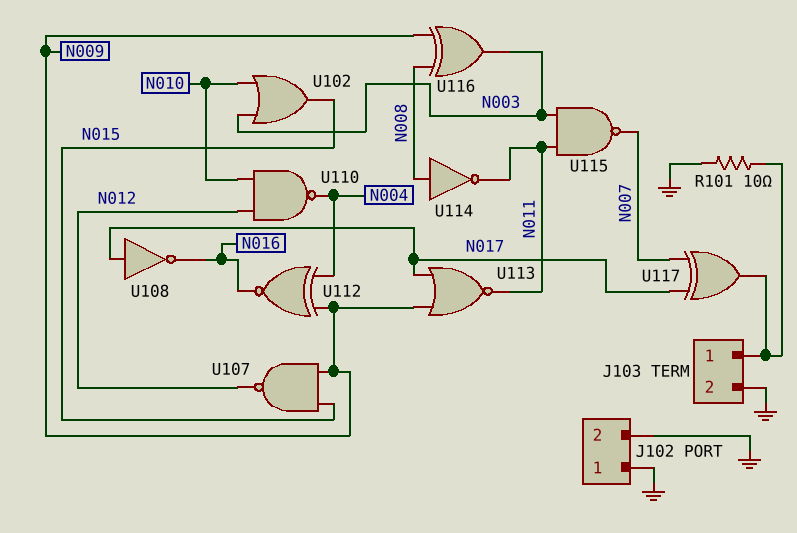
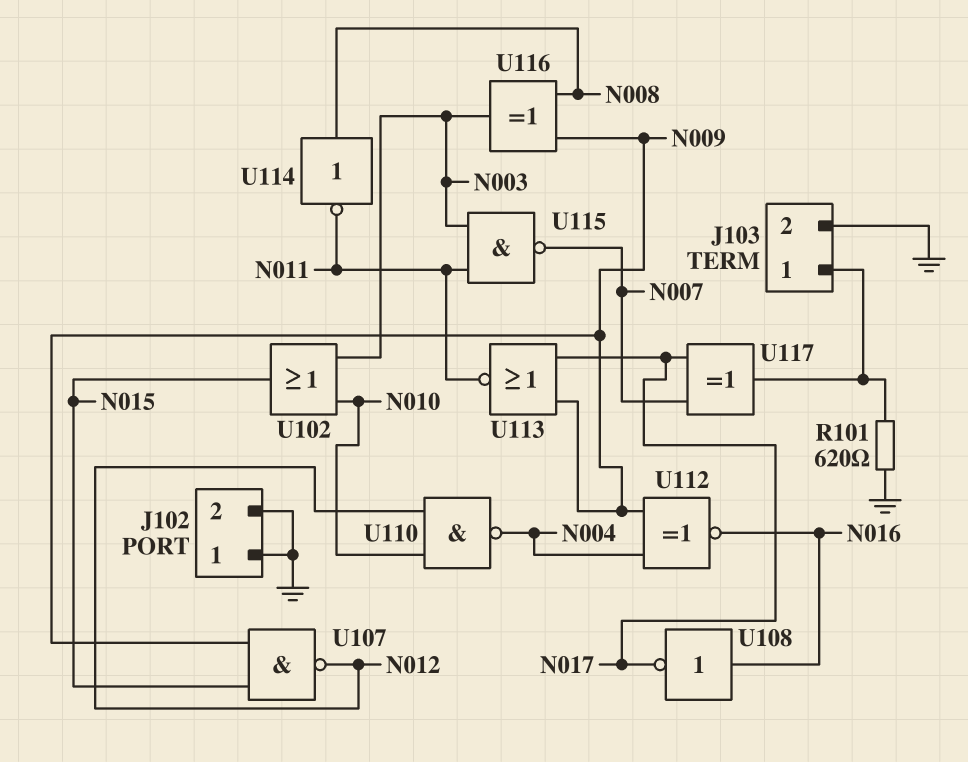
R101: 10 (GND, J103/1) -> 620 (GND, J103/1)
U108: NOT (in N017, out N016) -> NOT (in N016, out N017)

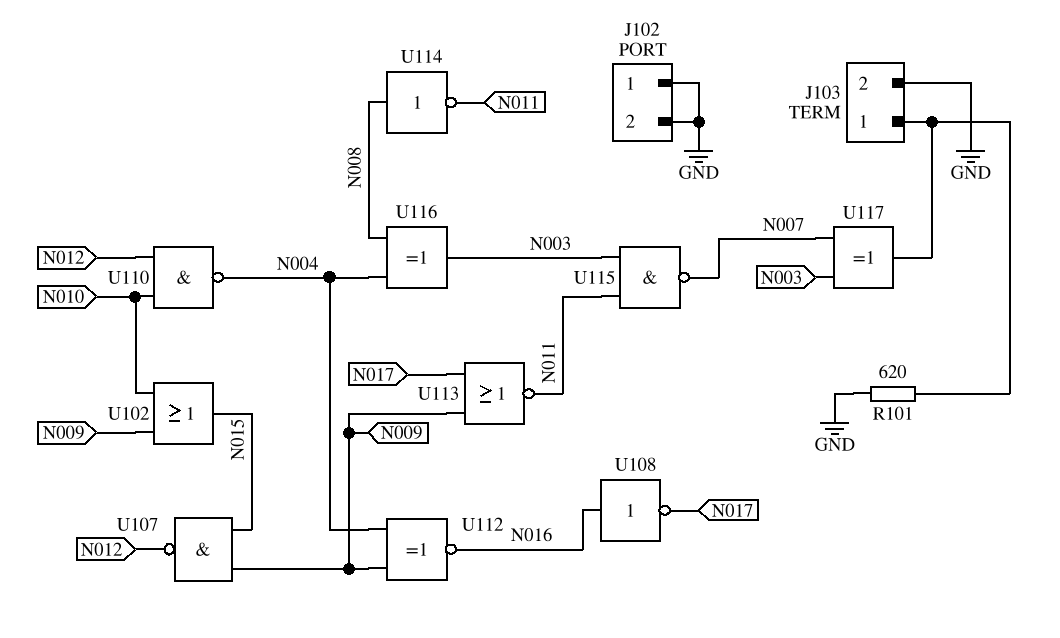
U102: OR (in N003, in N010, out N015) -> OR (in N009, in N010, out N015)
U116: XOR (in N008, in N009, out N003) -> XOR (in N004, in N008, out N003)
U117: XOR (in N007, in N017, out J103/1) -> XOR (in N003, in N007, out J103/1)

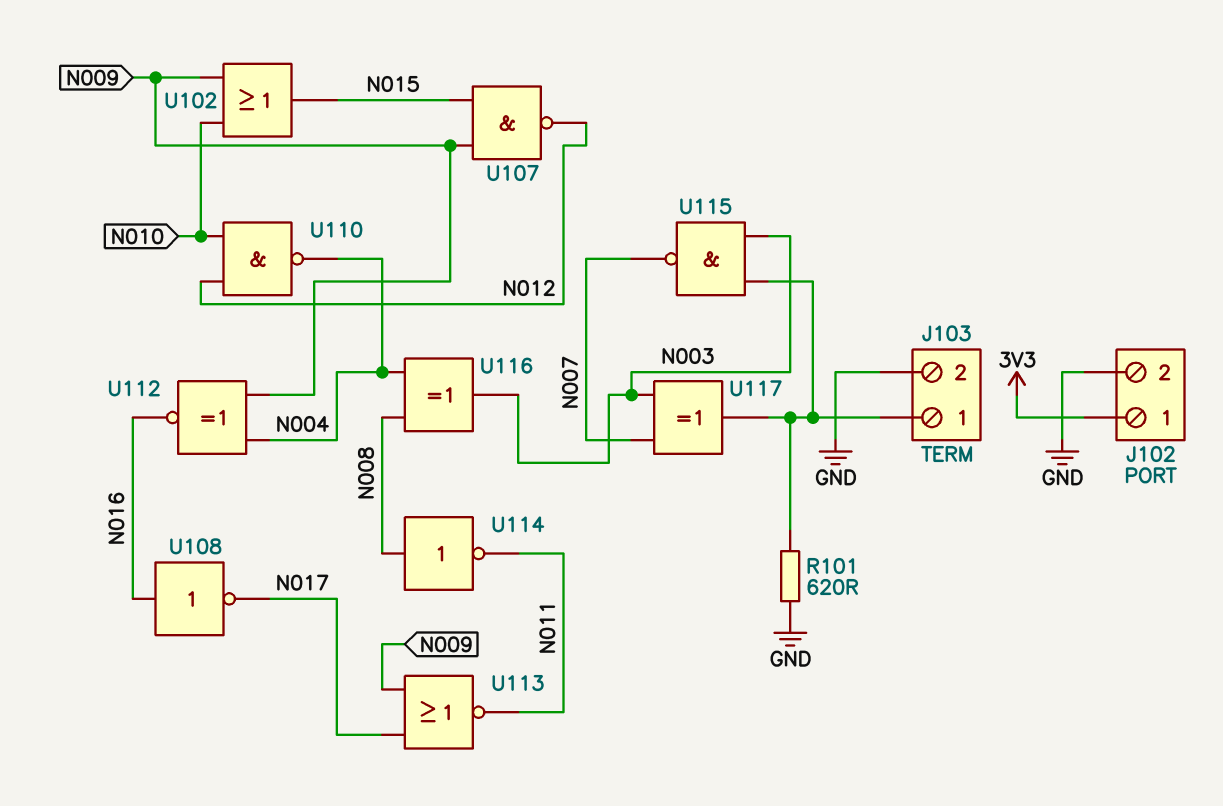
J102 pin 1: GND -> 3V3
U115: NAND (in N003, in N011, out N007) -> NAND (in J103/1, in N003, out N007)

